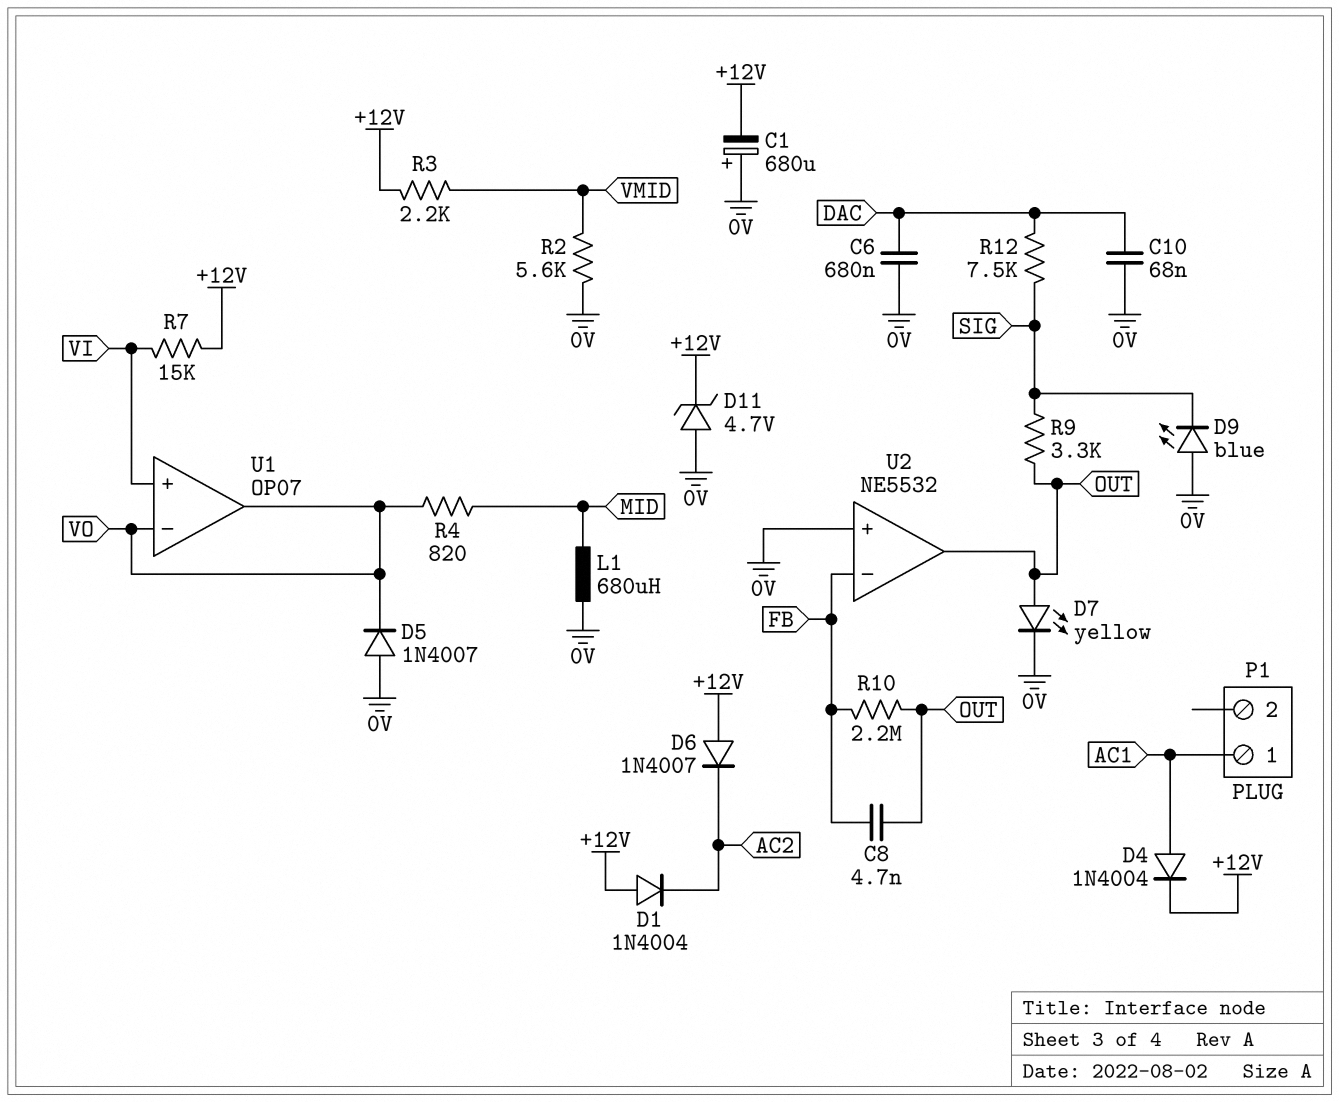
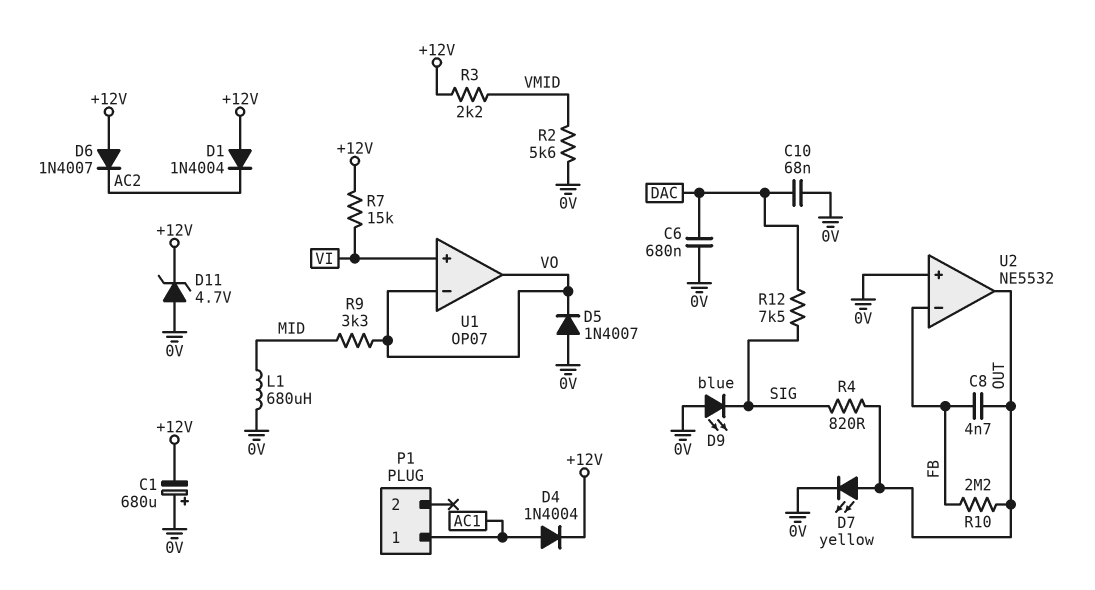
R4: 820 (MID, VO) -> 820 (OUT, SIG)
R9: 3.3k (OUT, SIG) -> 3.3k (MID, VO)

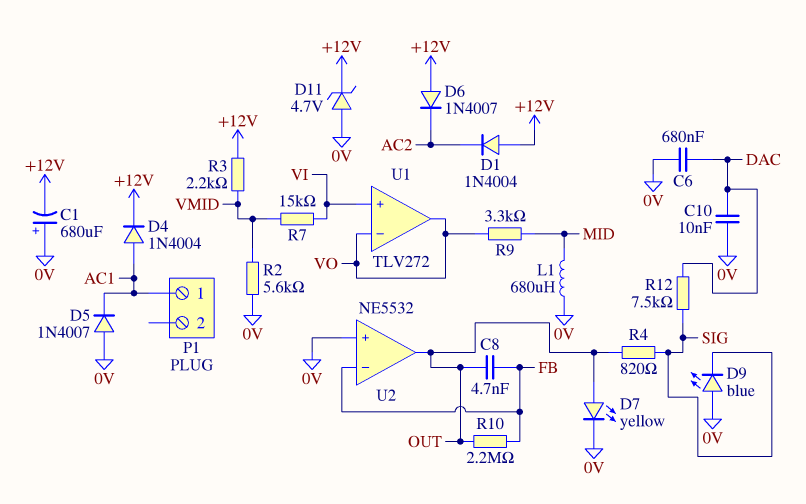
C10: 68nF (0V, DAC) -> 10nF (0V, DAC)
D5: diode 1N4007 (A 0V, K VO) -> diode 1N4007 (A 0V, K AC1)
R7: 15k (+12V, VI) -> 15k (VI, VMID)
U1: OP07 -> TLV272

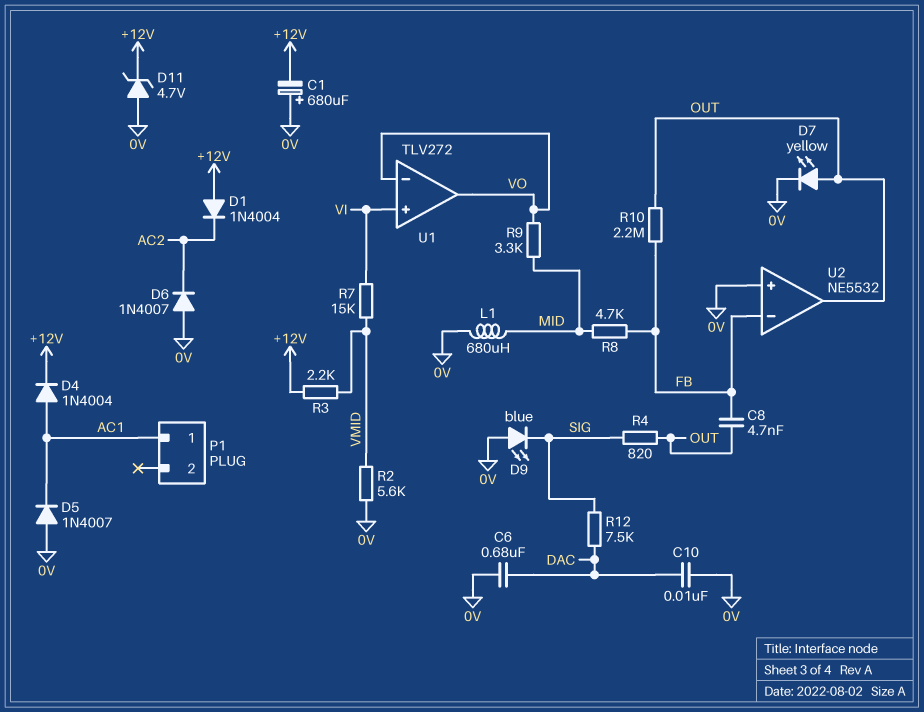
D6: diode 1N4007 (A +12V, K AC2) -> diode 1N4007 (A 0V, K AC2)
R8: none -> 4.7k (FB, MID)

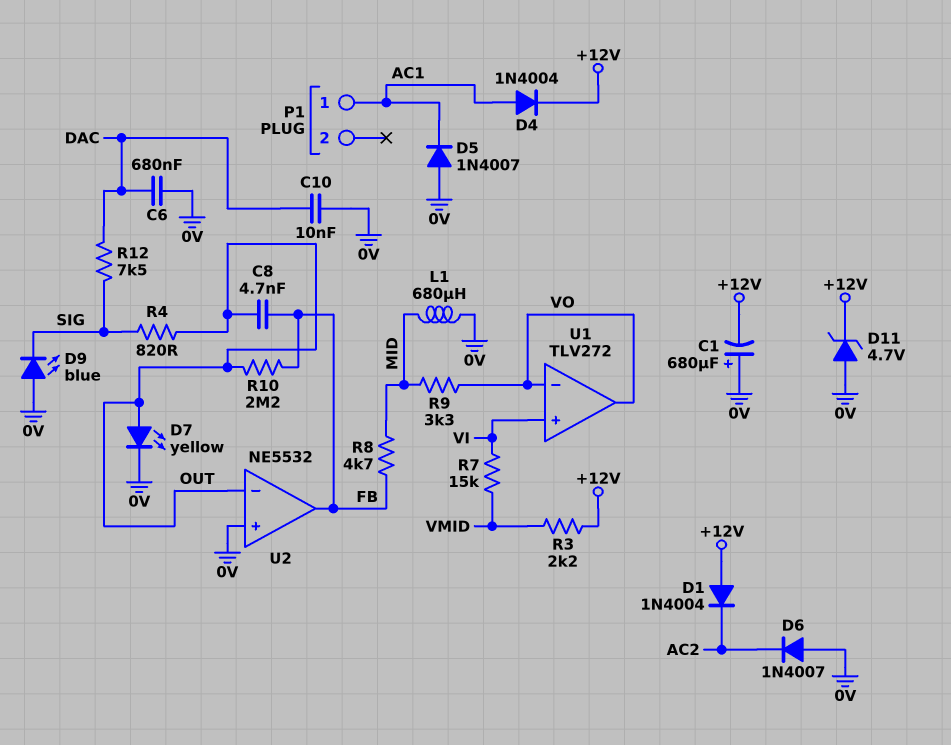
R2: 5.6k (0V, VMID) -> none
U2 pin in-: FB -> OUT
U2 pin out: OUT -> FB

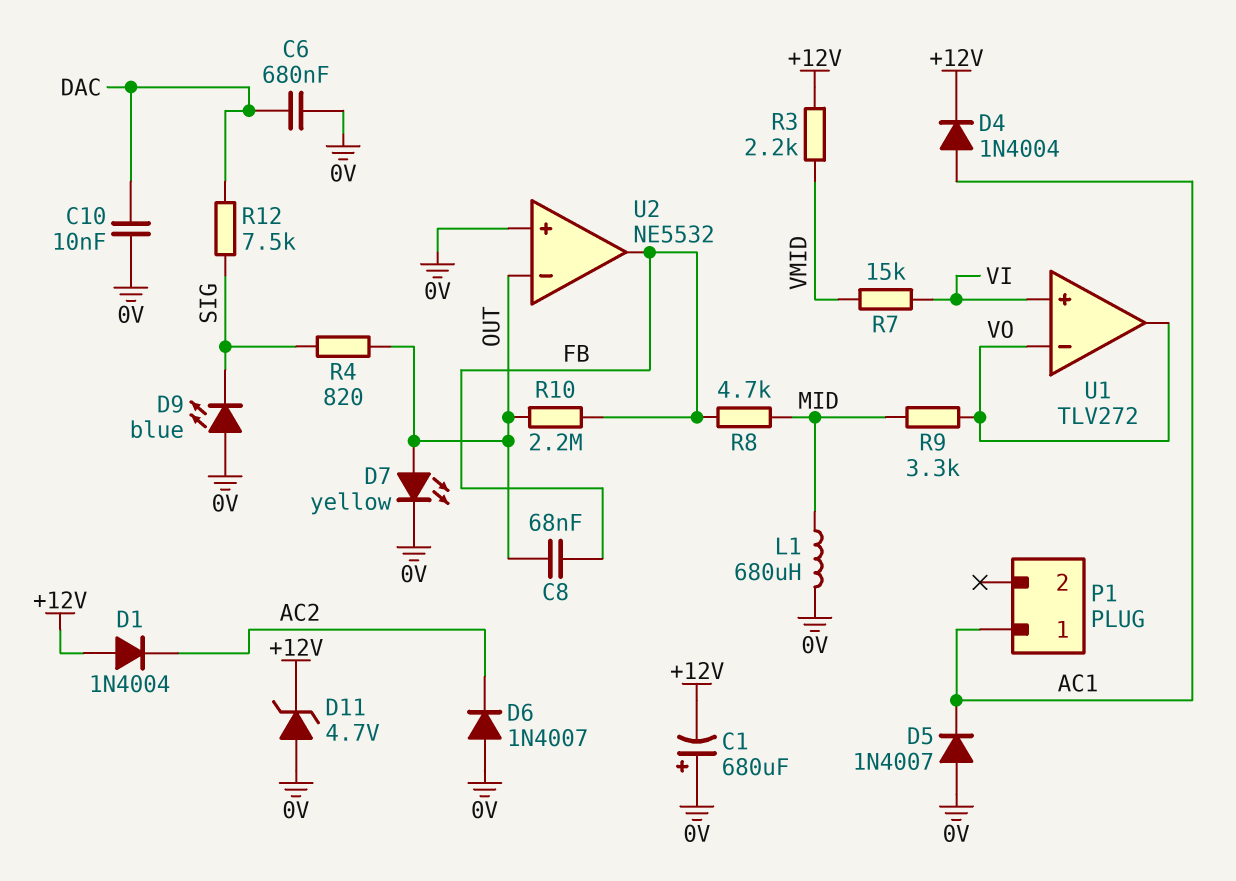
C8: 4.7nF (FB, OUT) -> 68nF (FB, OUT)

